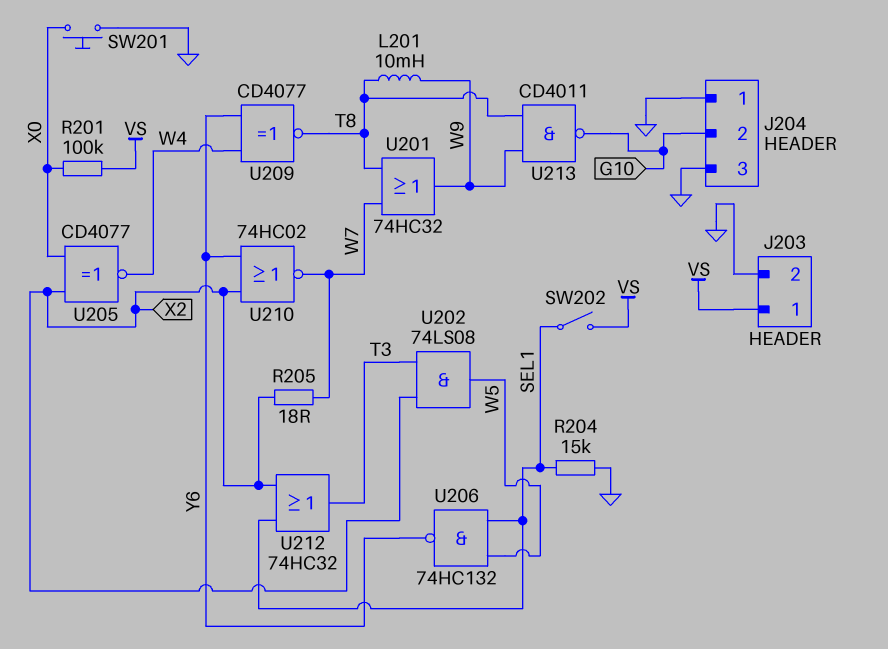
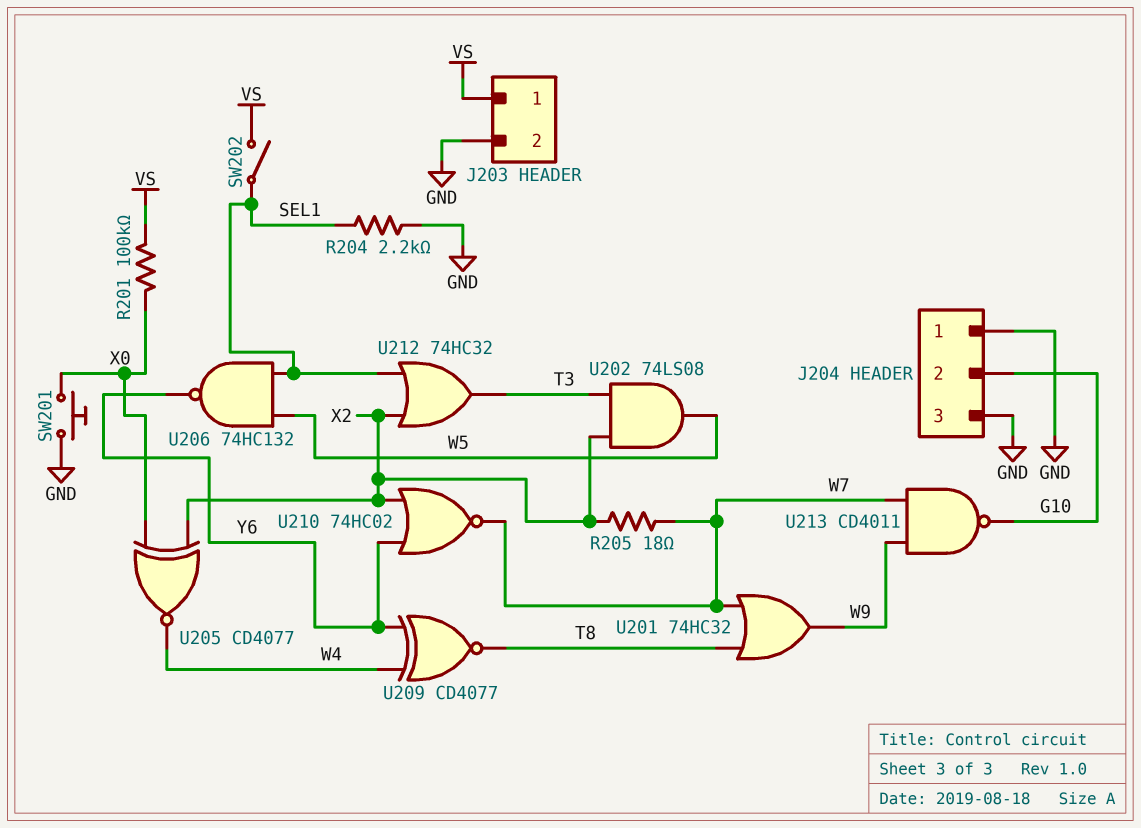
L201: 10mH (T8, W9) -> none
R204: 15k (GND, SEL1) -> 2.2k (GND, SEL1)
U213: NAND CD4011 (in T8, in W9, out G10) -> NAND CD4011 (in W7, in W9, out G10)

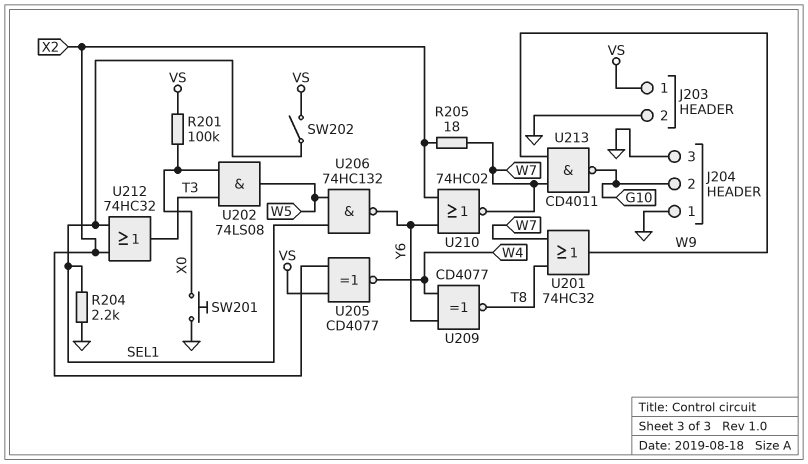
U202: AND 74LS08 (in T3, in X2, out W5) -> AND 74LS08 (in T3, in X0, out W5)
U205: XNOR CD4077 (in X0, in X2, out W4) -> XNOR CD4077 (in VS, in X2, out W4)

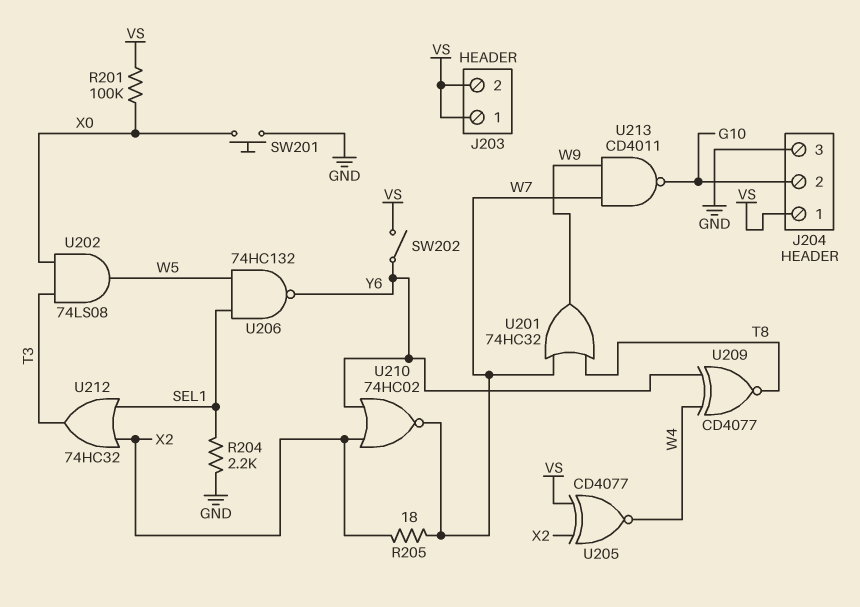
J203 pin 2: GND -> VS
J204 pin 1: GND -> VS
SW202: switch (SEL1, VS) -> switch (VS, Y6)

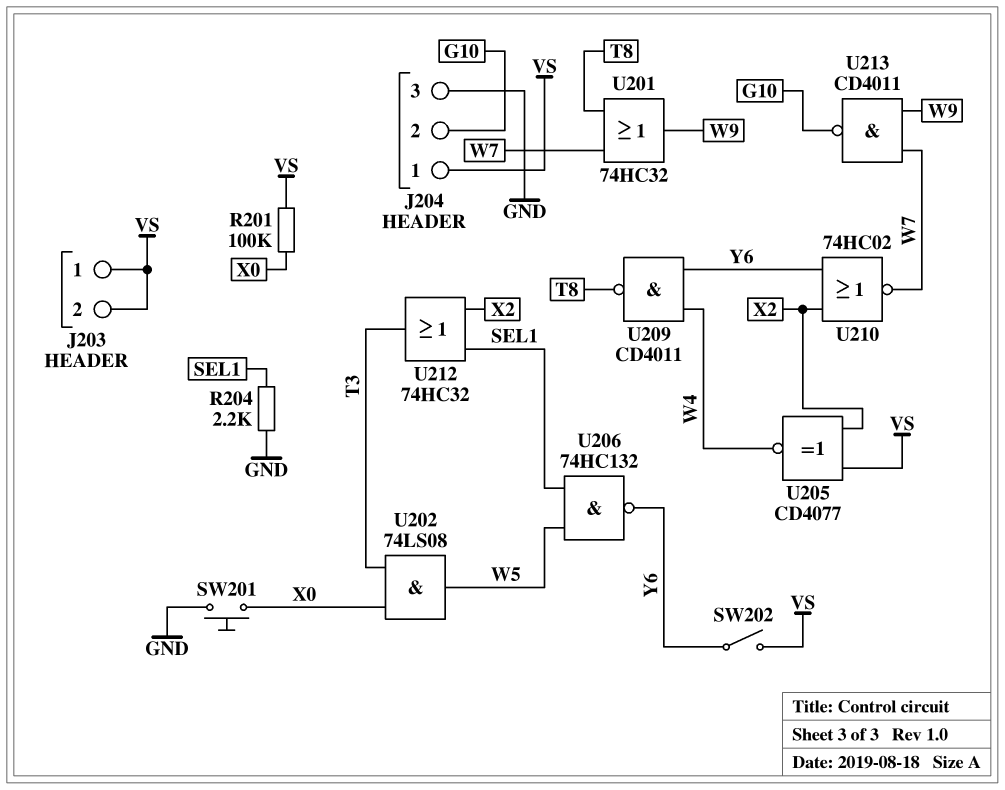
R205: 18 (W7, X2) -> none
U209: XNOR CD4077 (in W4, in Y6, out T8) -> NAND CD4011 (in W4, in Y6, out T8)

